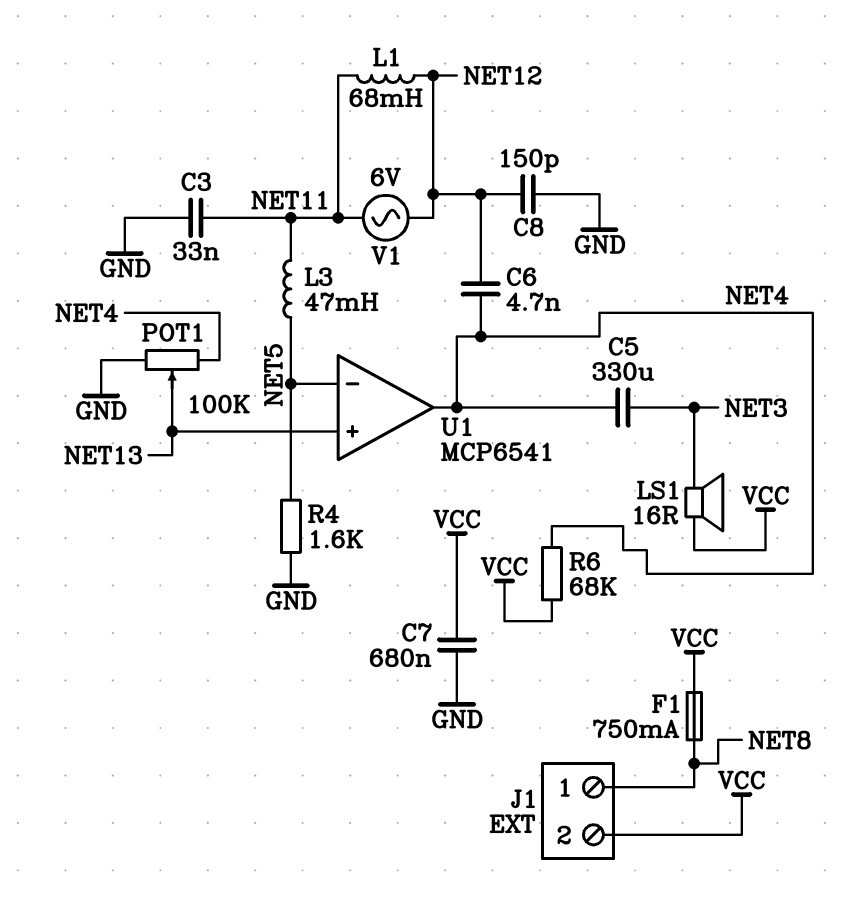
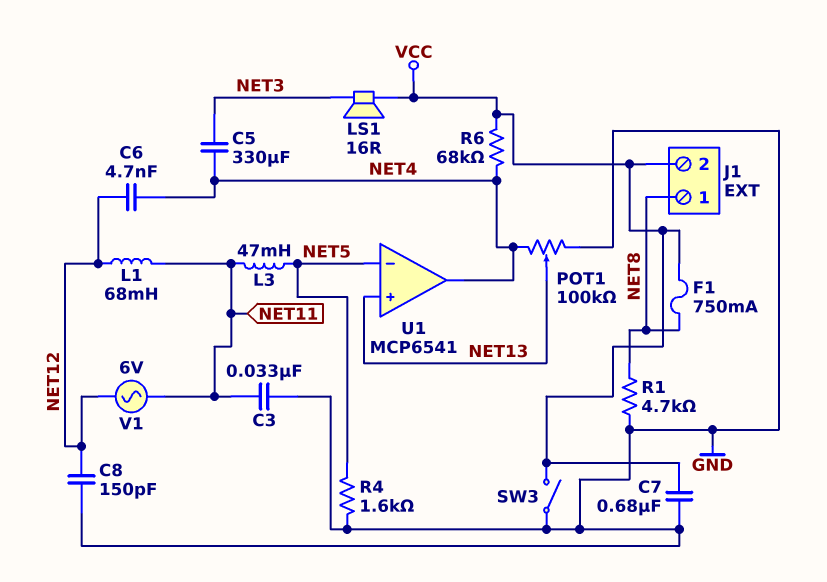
R1: none -> 4.7k (GND, NET8)
SW3: none -> switch (GND, VCC)

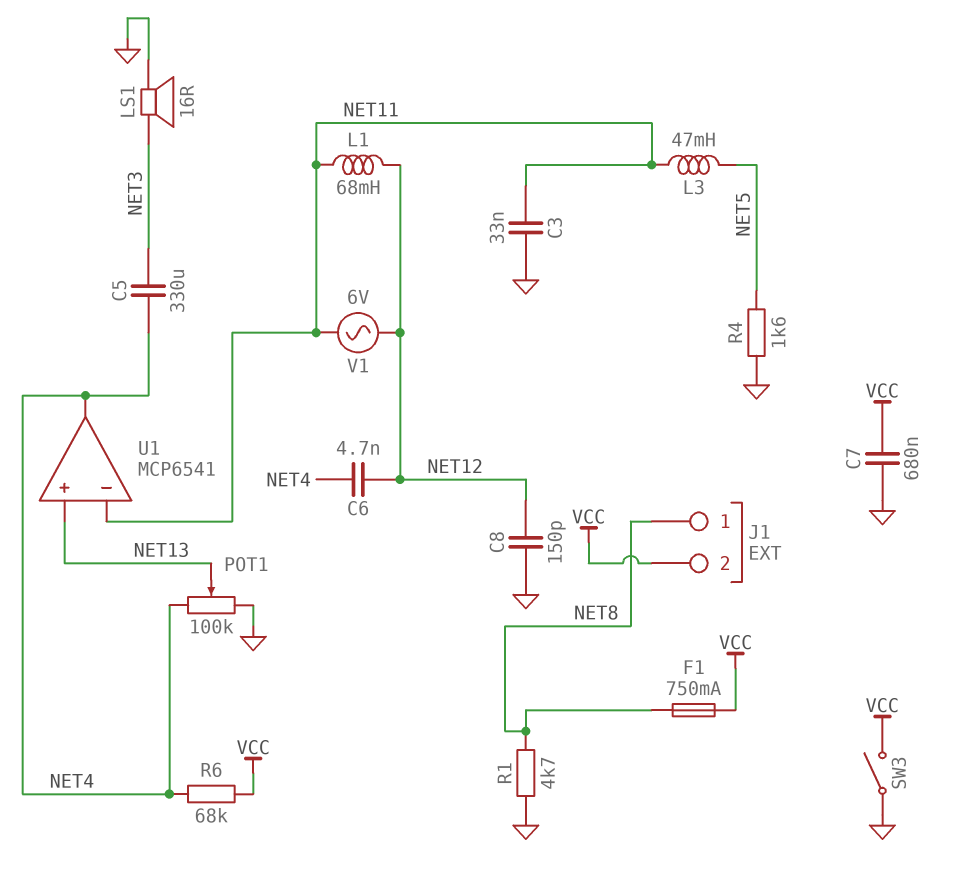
LS1: speaker 16R (NET3, VCC) -> speaker 16R (GND, NET3)
U1 pin in-: NET5 -> NET11

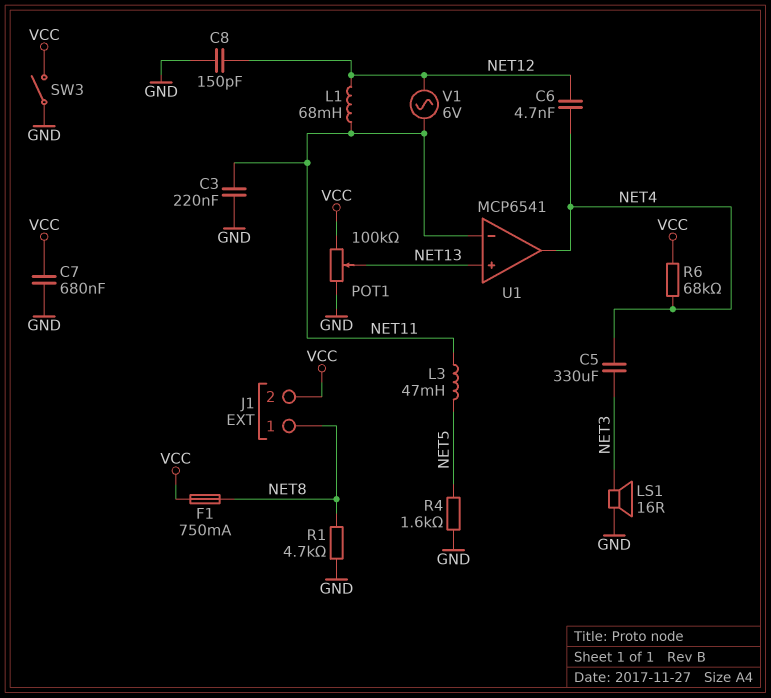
C3: 33nF (GND, NET11) -> 220nF (GND, NET11)
POT1: 100k (GND, NET4, wiper NET13) -> 100k (GND, VCC, wiper NET13)

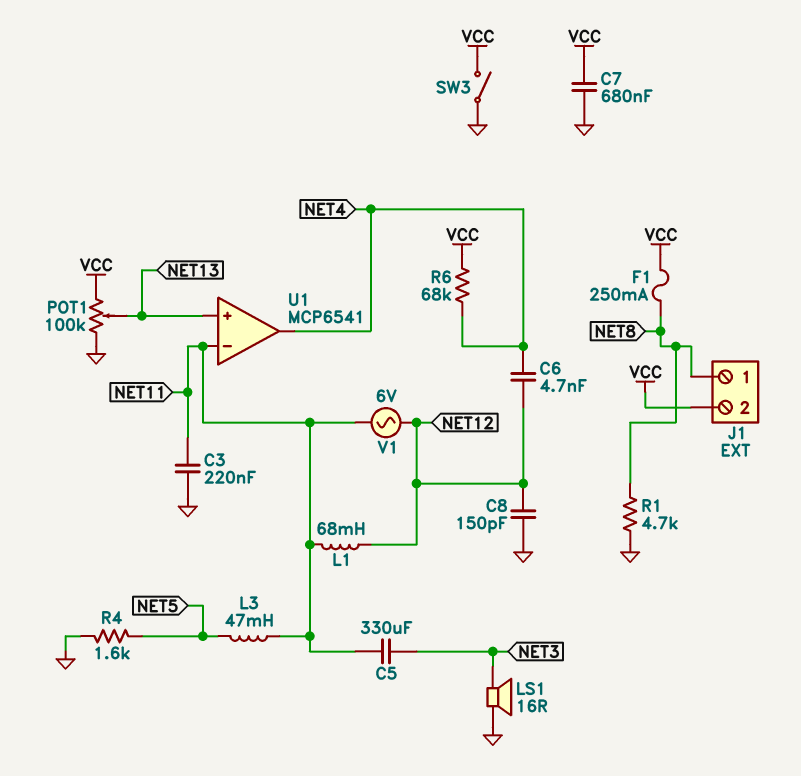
C5: 330uF (NET3, NET4) -> 330uF (NET3, NET11)
F1: 750mA (NET8, VCC) -> 250mA (NET8, VCC)

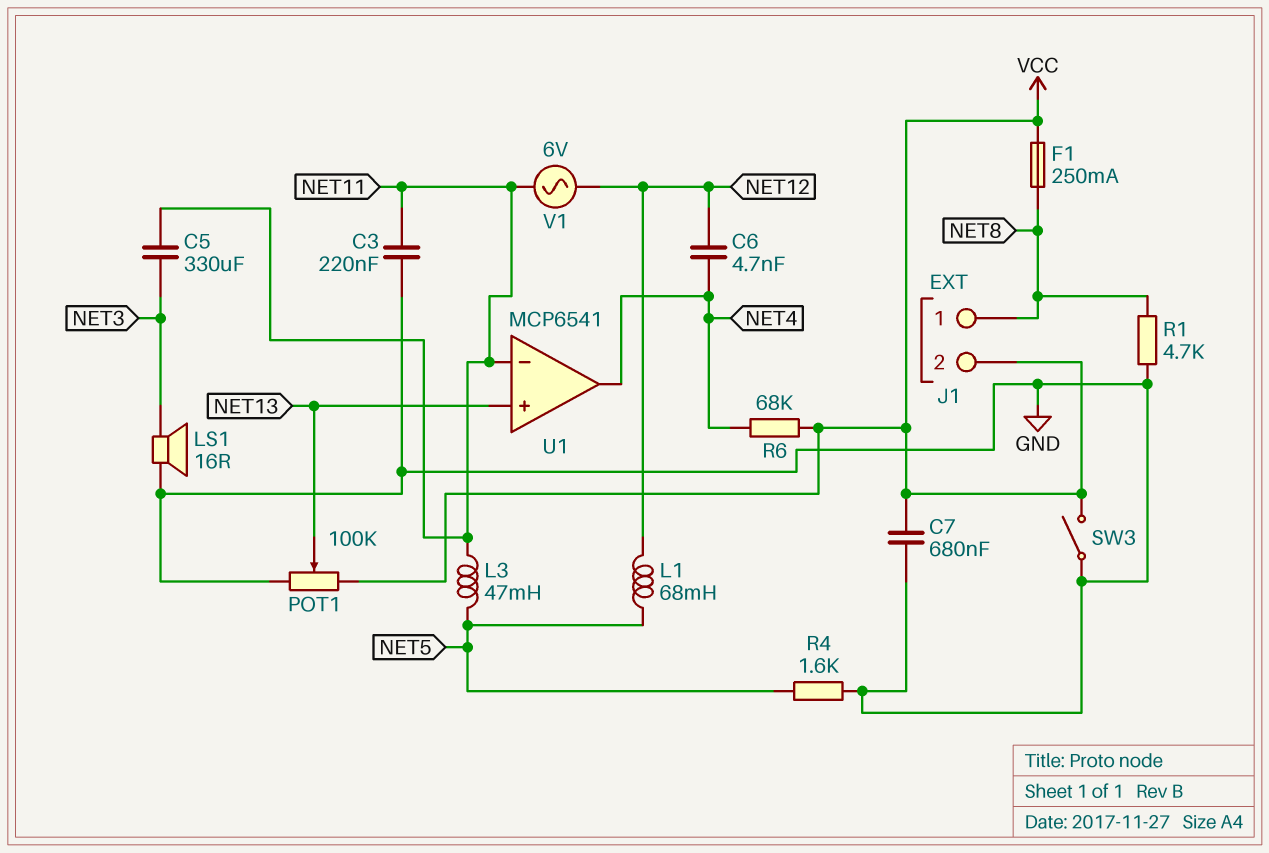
C8: 150pF (GND, NET12) -> none
L1: 68mH (NET11, NET12) -> 68mH (NET5, NET12)

